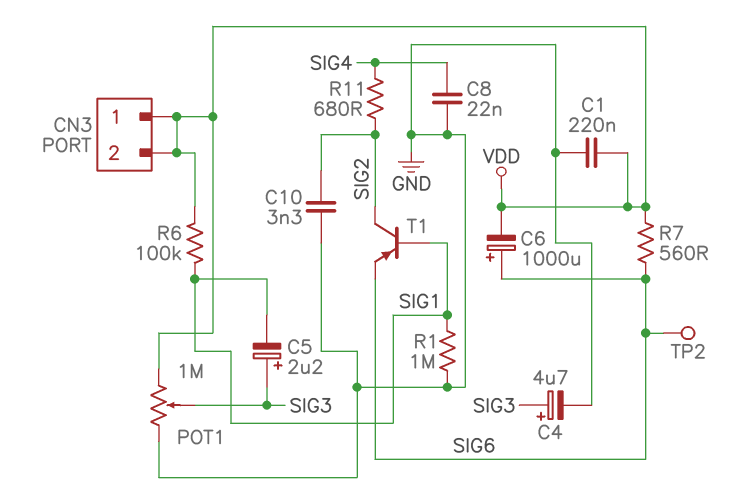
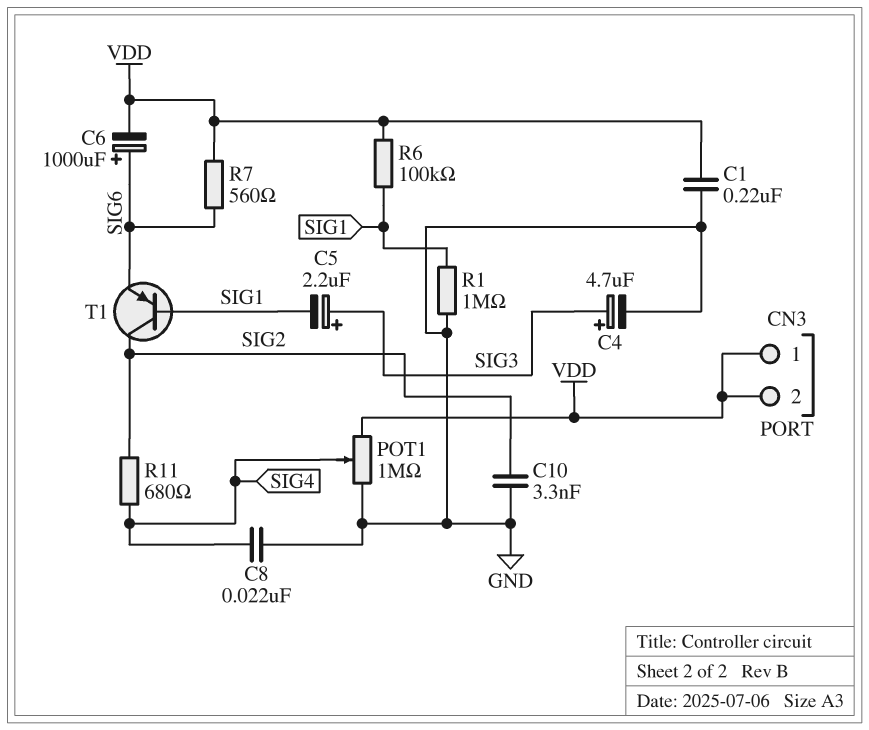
POT1: 1M (GND, VDD, wiper SIG3) -> 1M (GND, VDD, wiper SIG4)
TP2: test point (SIG6) -> none

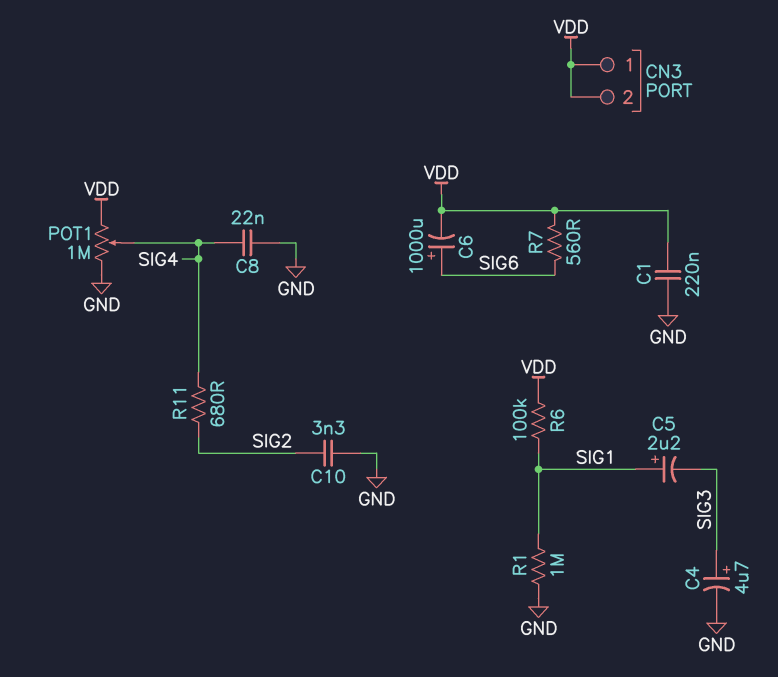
C5: 2.2uF (plus SIG3, minus SIG1) -> 2.2uF (plus SIG1, minus SIG3)
T1: PNP (B SIG1, C SIG2, E SIG6) -> none

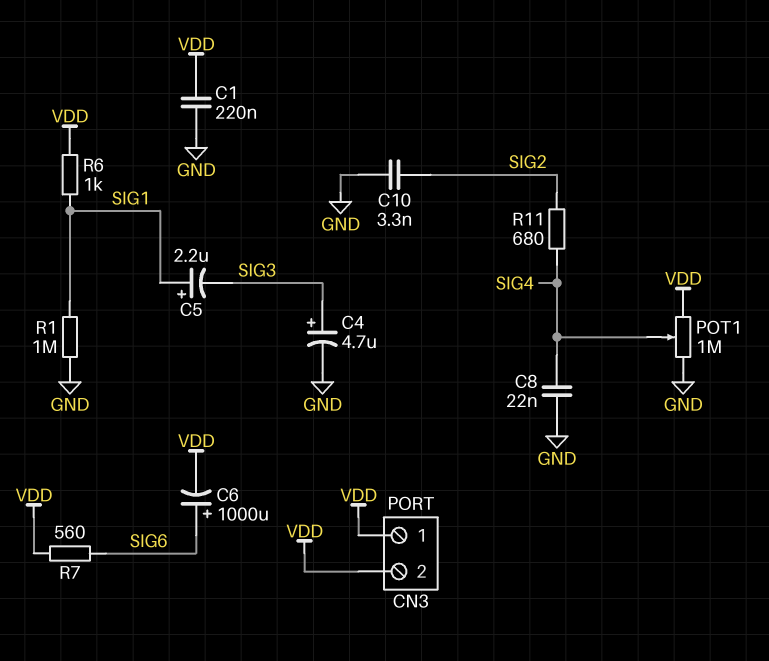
R6: 100k (SIG1, VDD) -> 1k (SIG1, VDD)

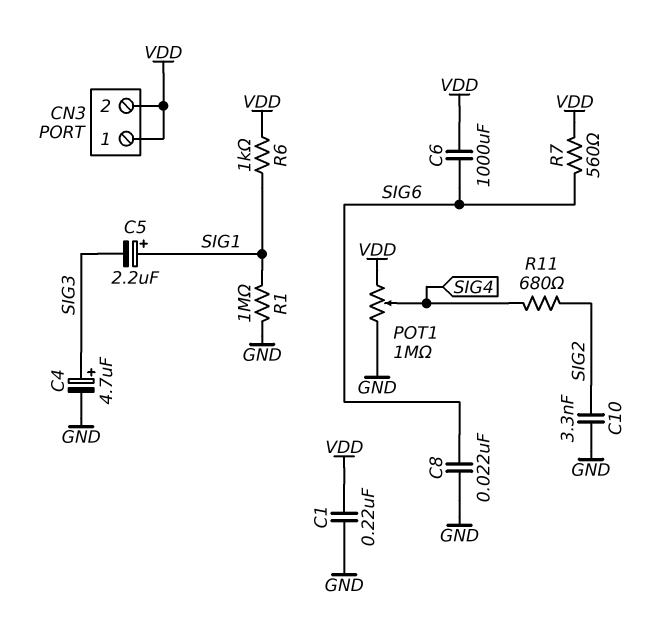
C6: 1000uF (plus SIG6, minus VDD) -> 1000uF (SIG6, VDD)
C8: 22nF (GND, SIG4) -> 22nF (GND, SIG6)

